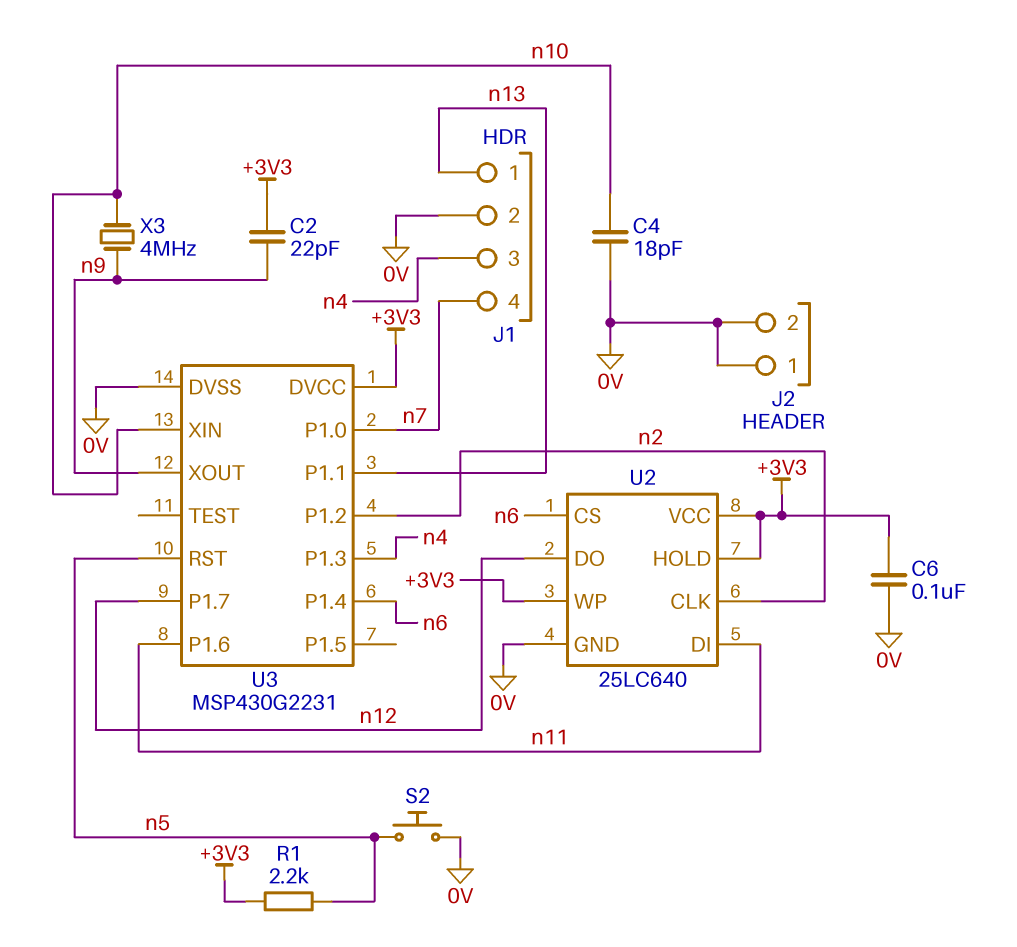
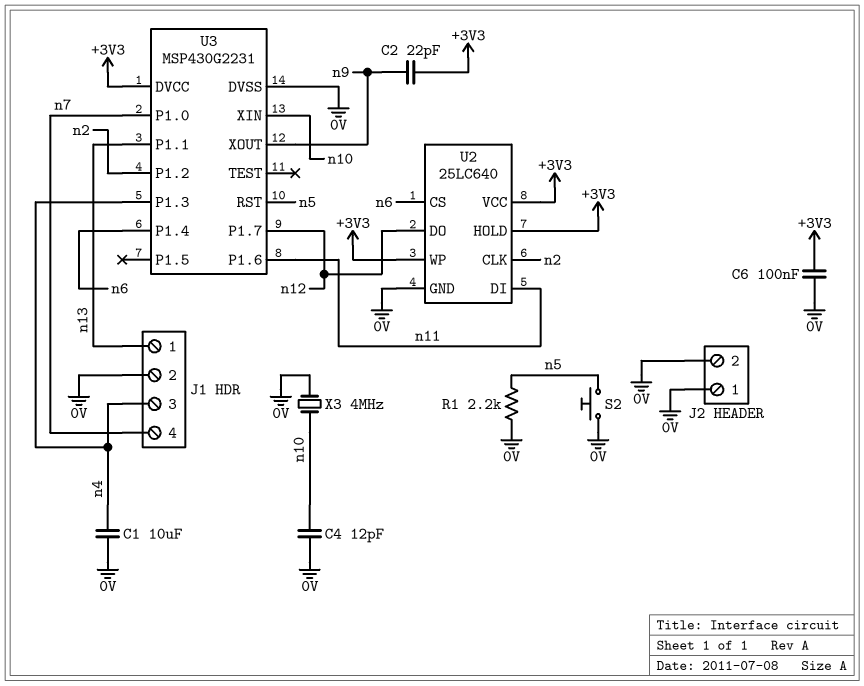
C1: none -> 10uF (0V, n4)
C4: 18pF (0V, n10) -> 12pF (0V, n10)
R1: 2.2k (+3V3, n5) -> 2.2k (0V, n5)
X3: 4MHz (n9, n10) -> 4MHz (0V, n10)

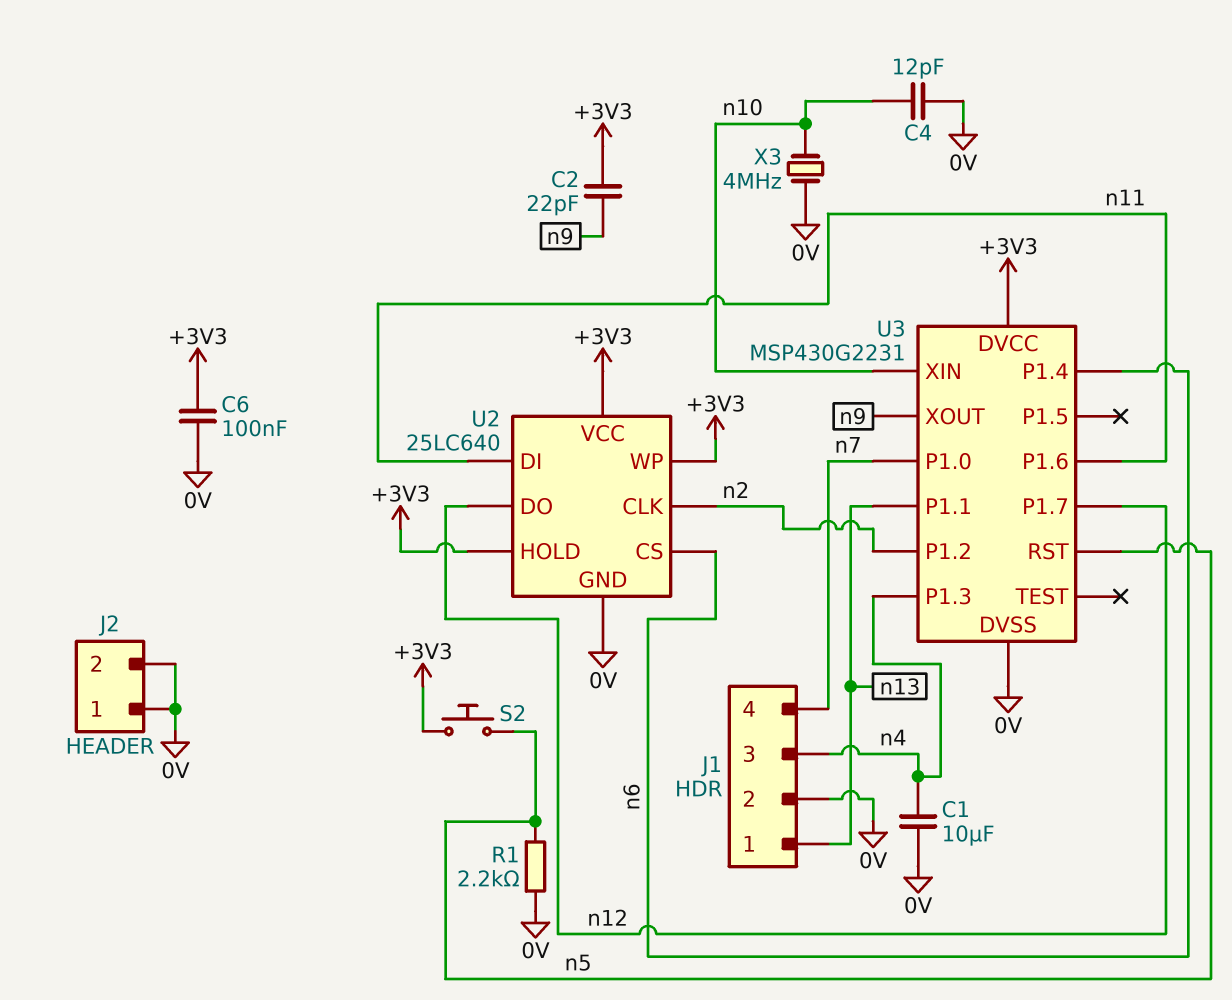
S2: button (0V, n5) -> button (+3V3, n5)

